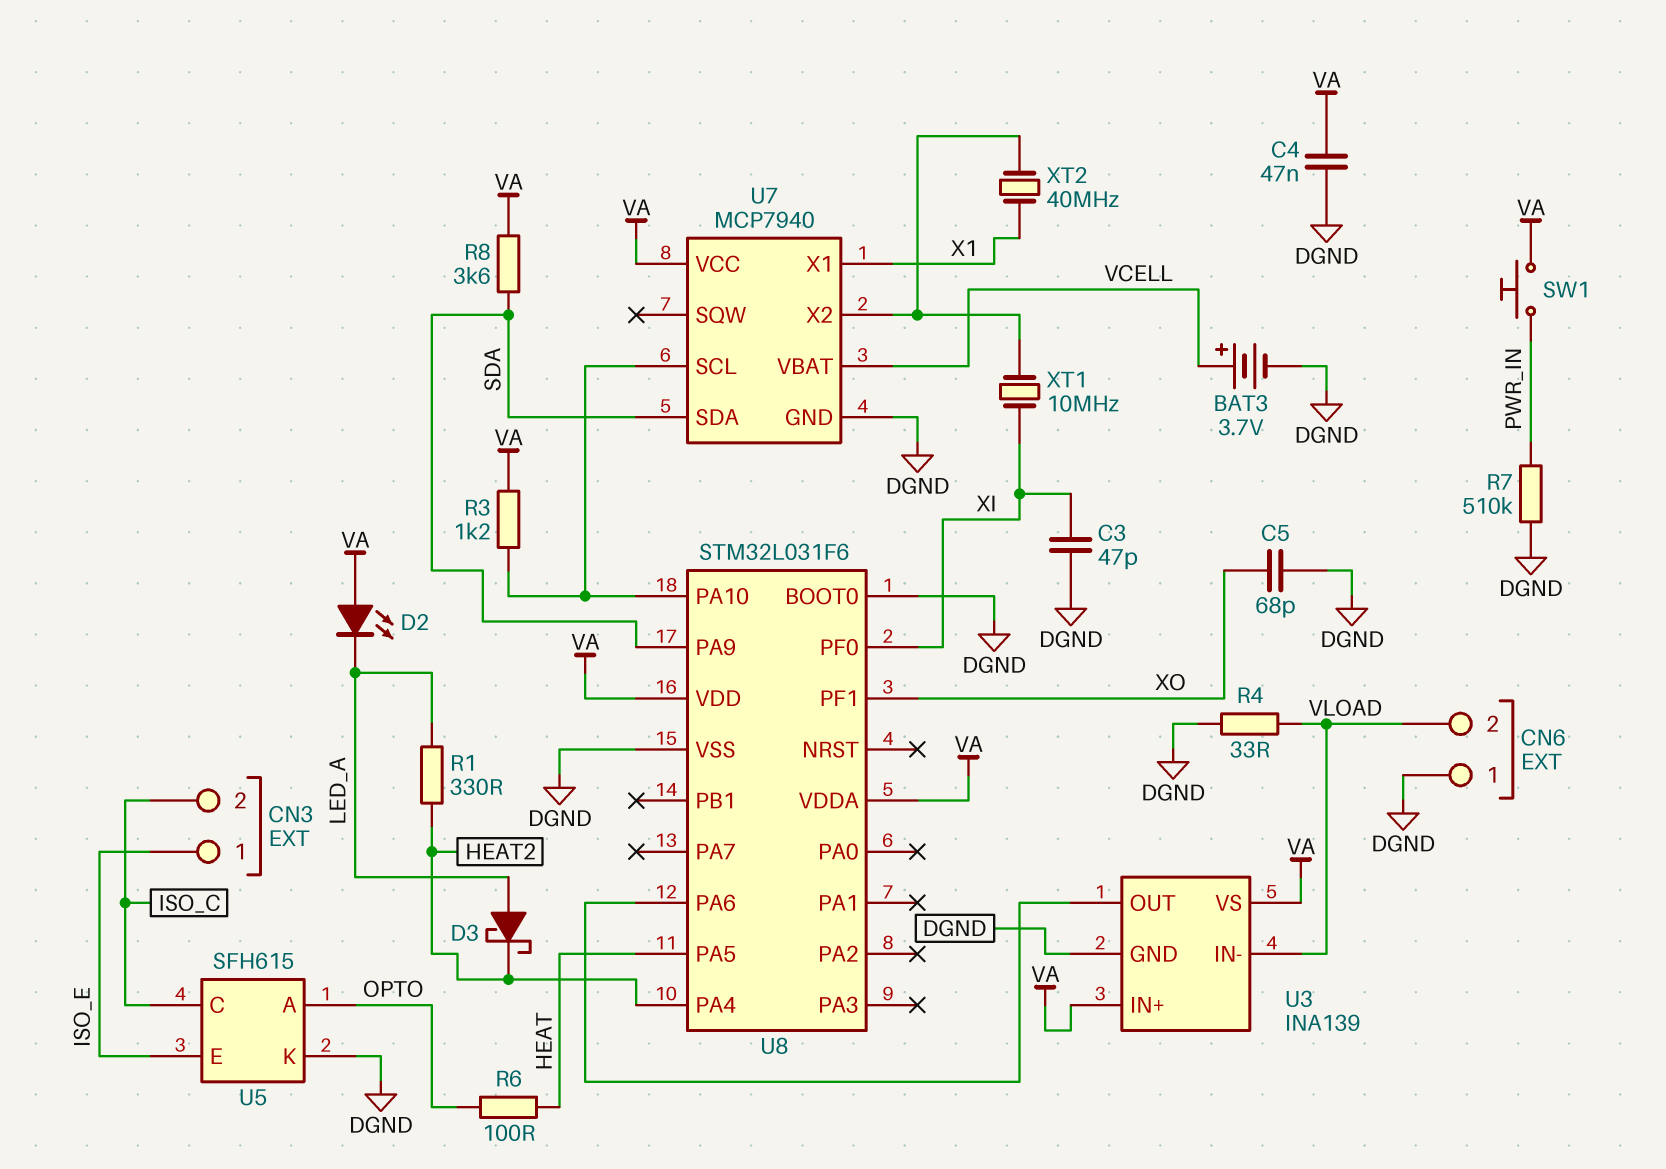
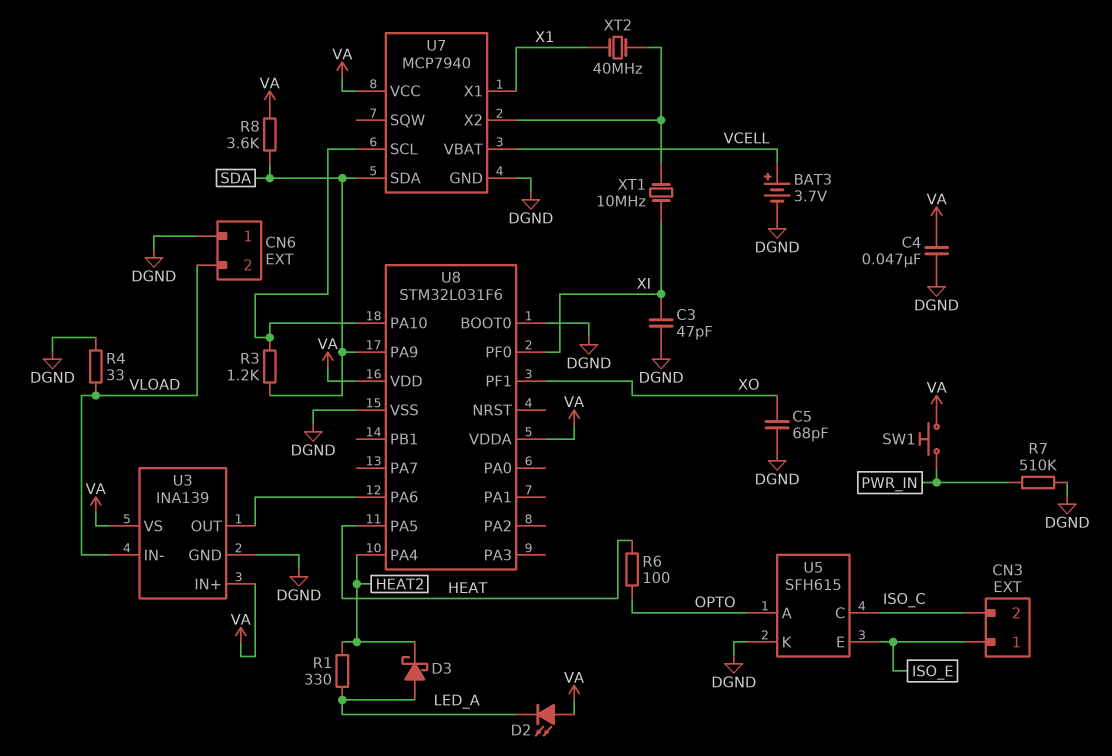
R3: 1.2k (U7/SCL, VA) -> 1.2k (SDA, U7/SCL)

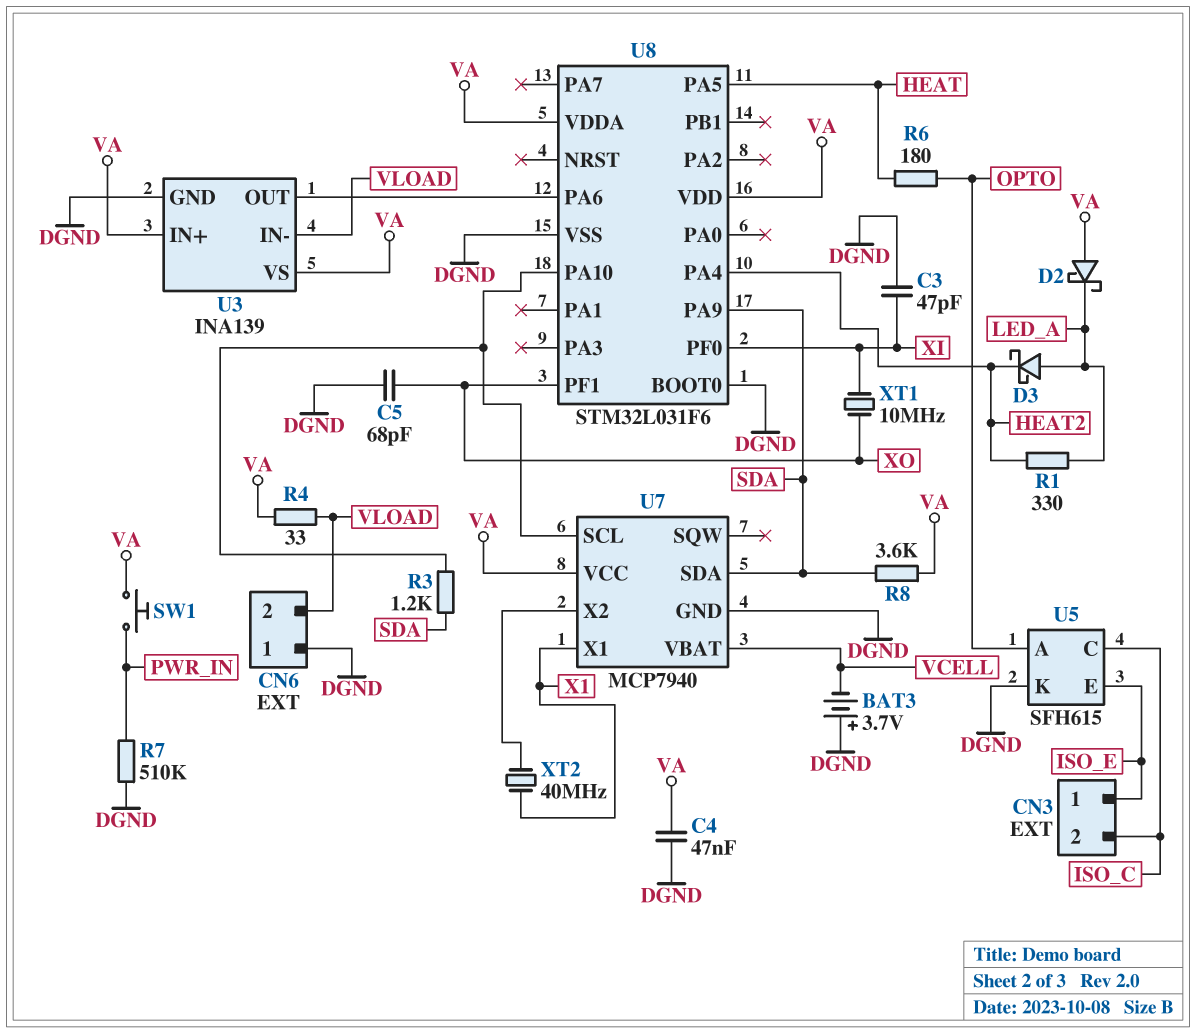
BAT3: 3.7V (plus VCELL, minus DGND) -> 3.7V (plus DGND, minus VCELL)
D2: LED (A VA, K LED_A) -> schottky (A VA, K LED_A)
R4: 33 (DGND, VLOAD) -> 33 (VA, VLOAD)
R6: 100 (HEAT, OPTO) -> 180 (HEAT, OPTO)
XT1: 10MHz (U7/X2, XI) -> 10MHz (XI, XO)

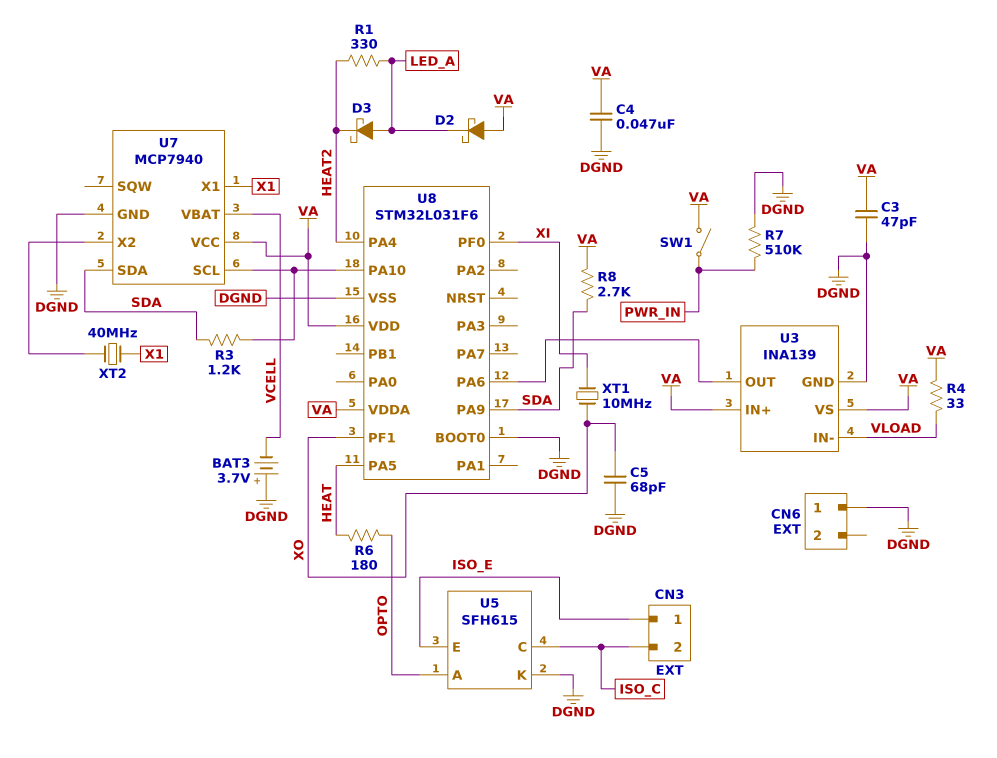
C3: 47pF (DGND, XI) -> 47pF (DGND, VA)
CN6 pin 2: VLOAD -> none
R8: 3.6k (SDA, VA) -> 2.7k (SDA, VA)
SW1: button (PWR_IN, VA) -> switch (PWR_IN, VA)

